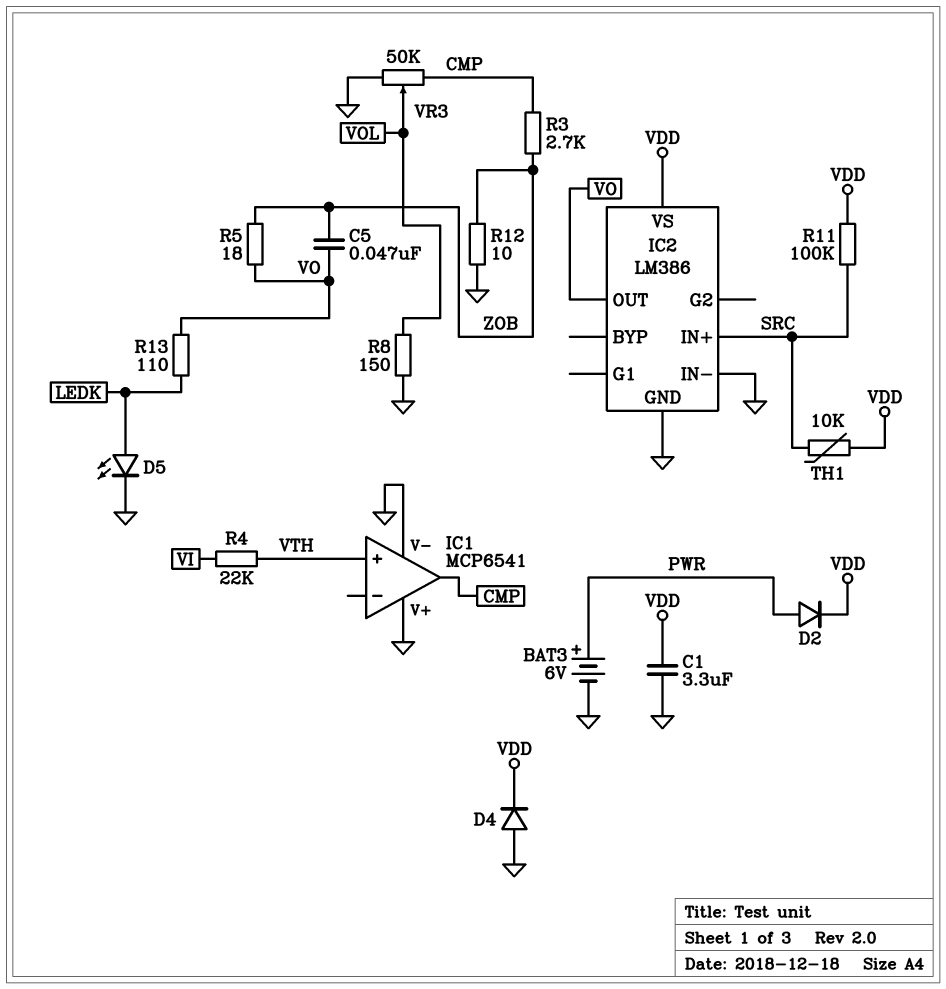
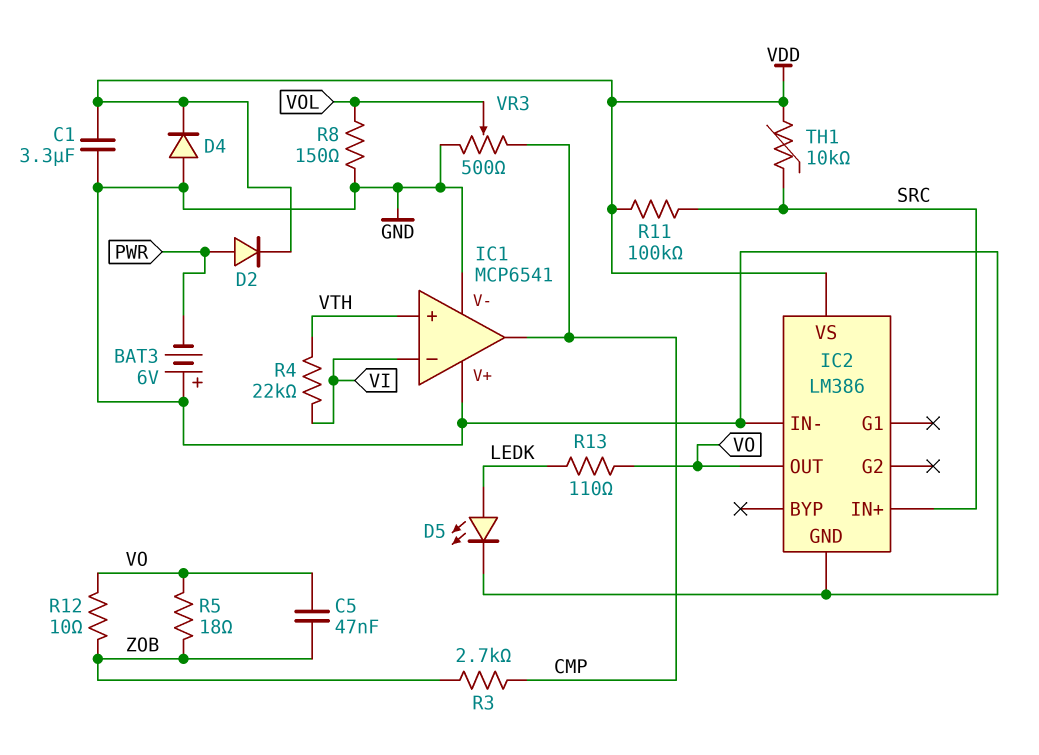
BAT3: 6V (plus PWR, minus GND) -> 6V (plus GND, minus PWR)
IC1 pin in-: none -> VI
R12: 10 (GND, ZOB) -> 10 (VO, ZOB)
VR3: 50k (CMP, GND, wiper VOL) -> 500 (CMP, GND, wiper VOL)

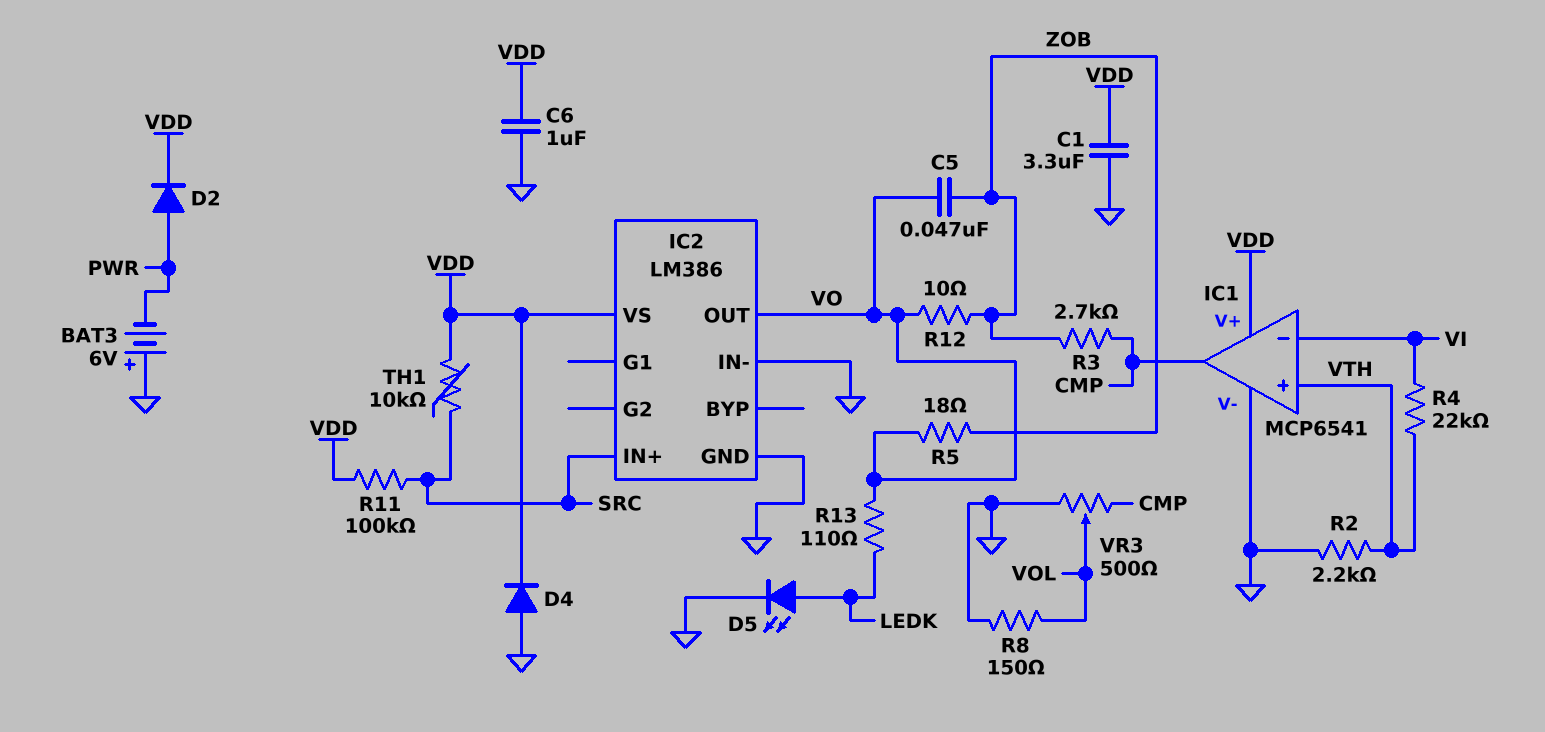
C6: none -> 1uF (GND, VDD)
IC1 pin V+: GND -> VDD
R2: none -> 2.2k (GND, VTH)

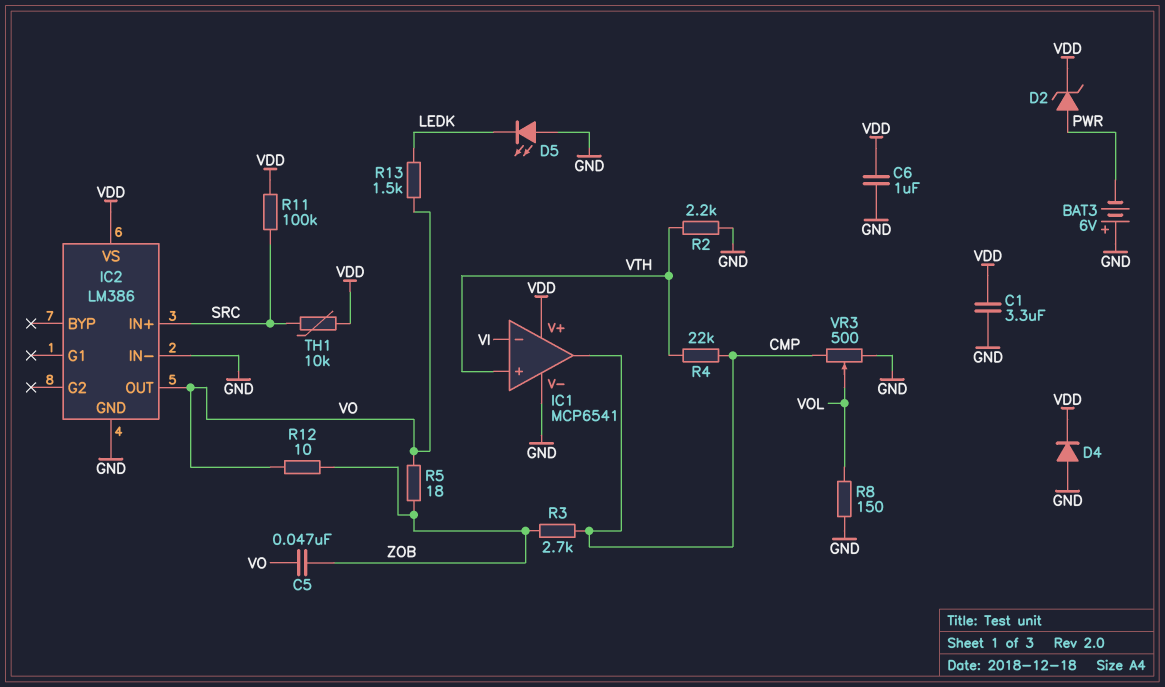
D2: diode (A PWR, K VDD) -> zener (A PWR, K VDD)
D5: LED (A LEDK, K GND) -> LED (A GND, K LEDK)
R4: 22k (VI, VTH) -> 22k (CMP, VTH)
R13: 110 (LEDK, VO) -> 1.5k (LEDK, VO)

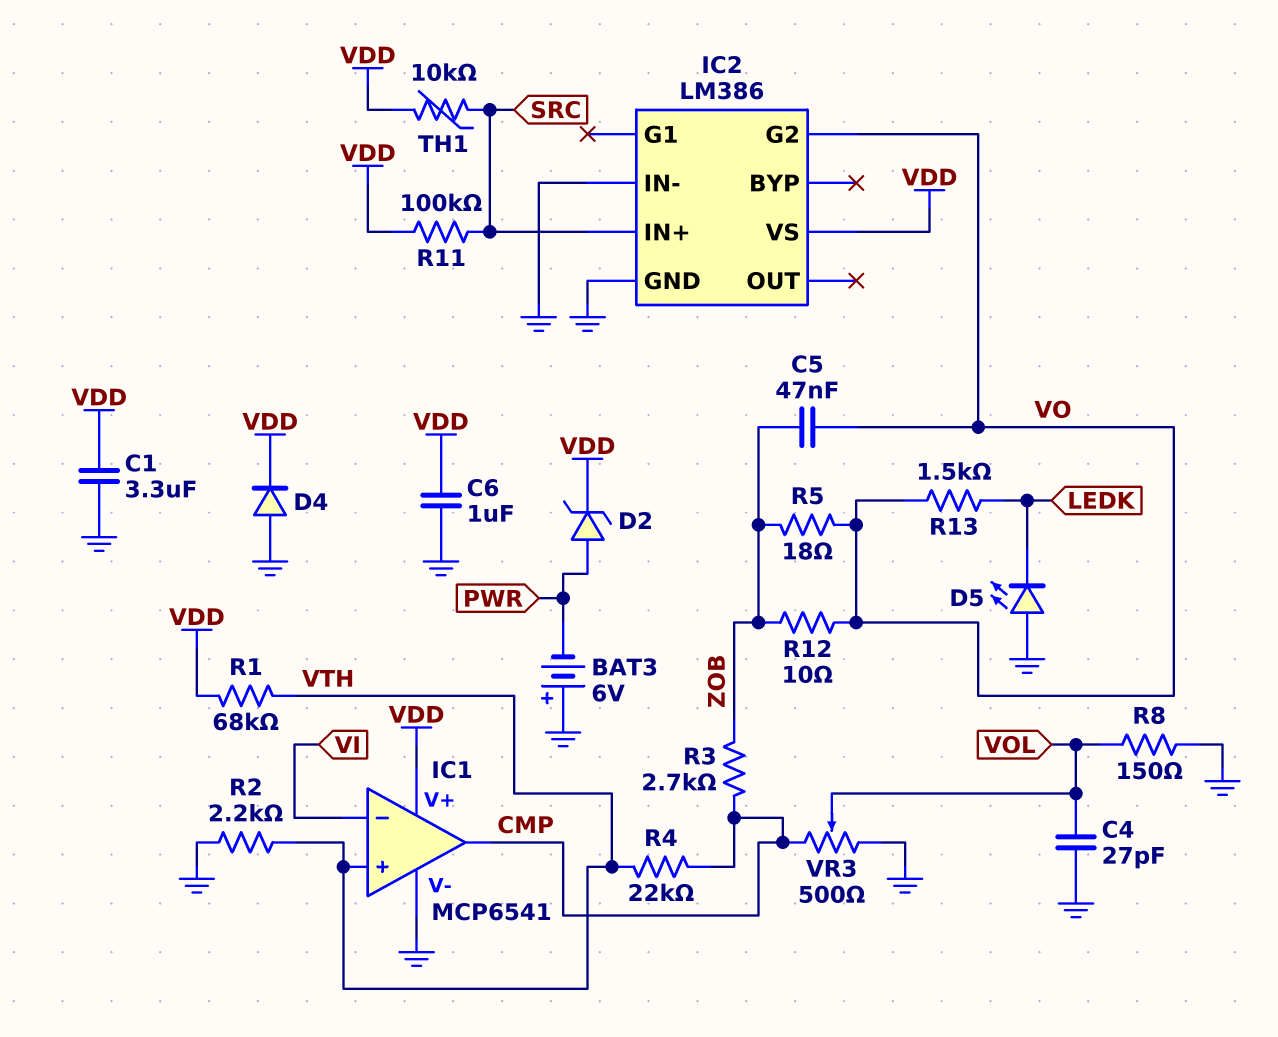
C4: none -> 27pF (GND, VOL)
IC2 pin G2: none -> VO
IC2 pin OUT: VO -> none
R1: none -> 68k (VDD, VTH)

